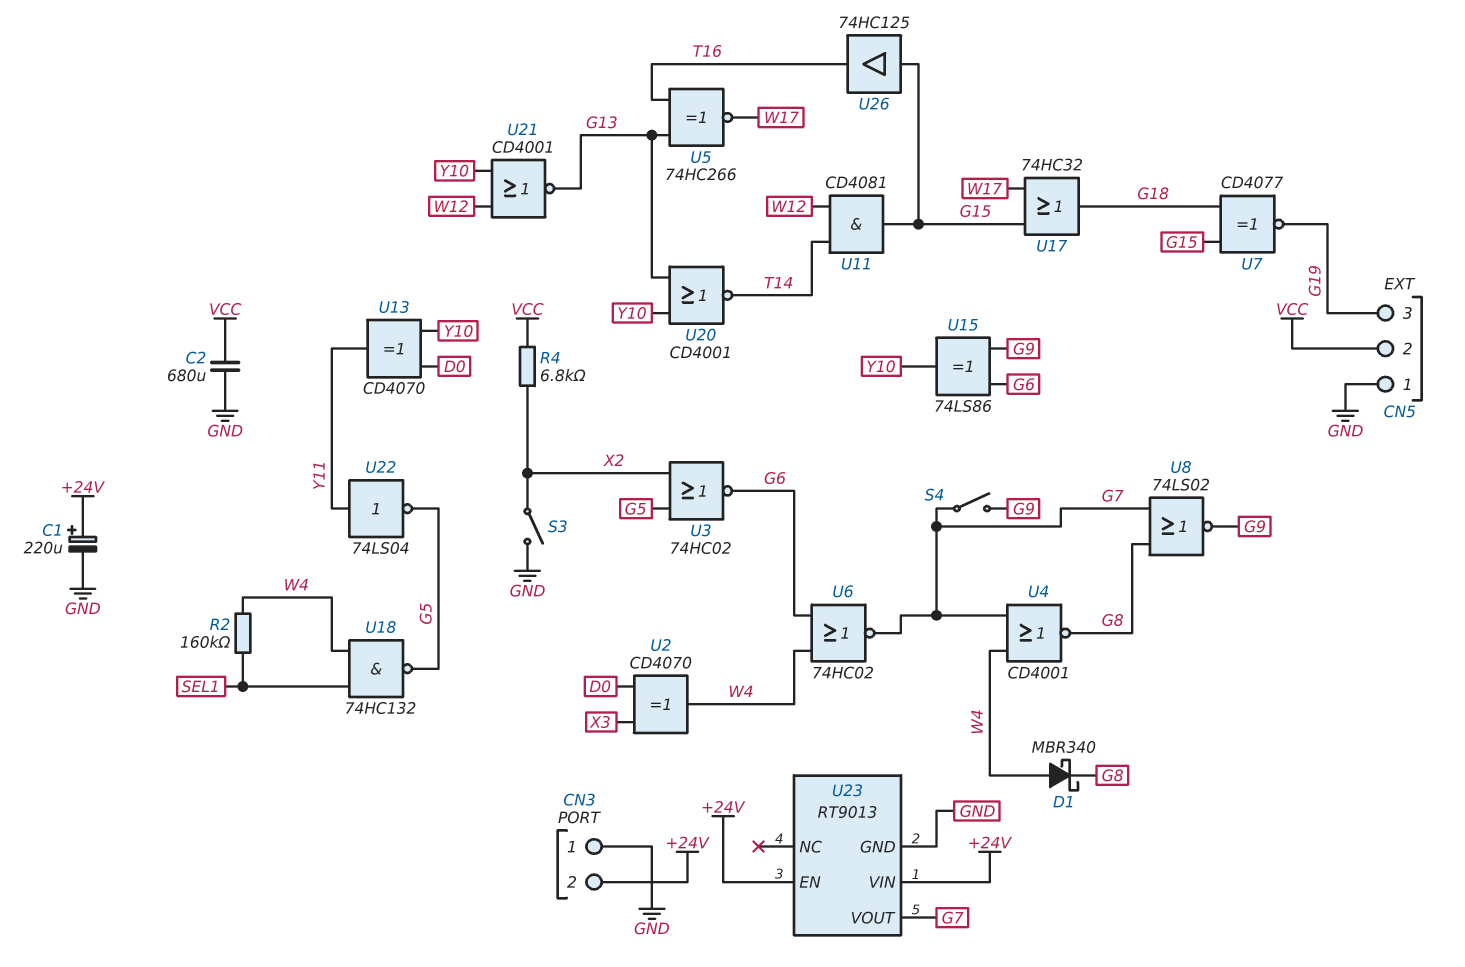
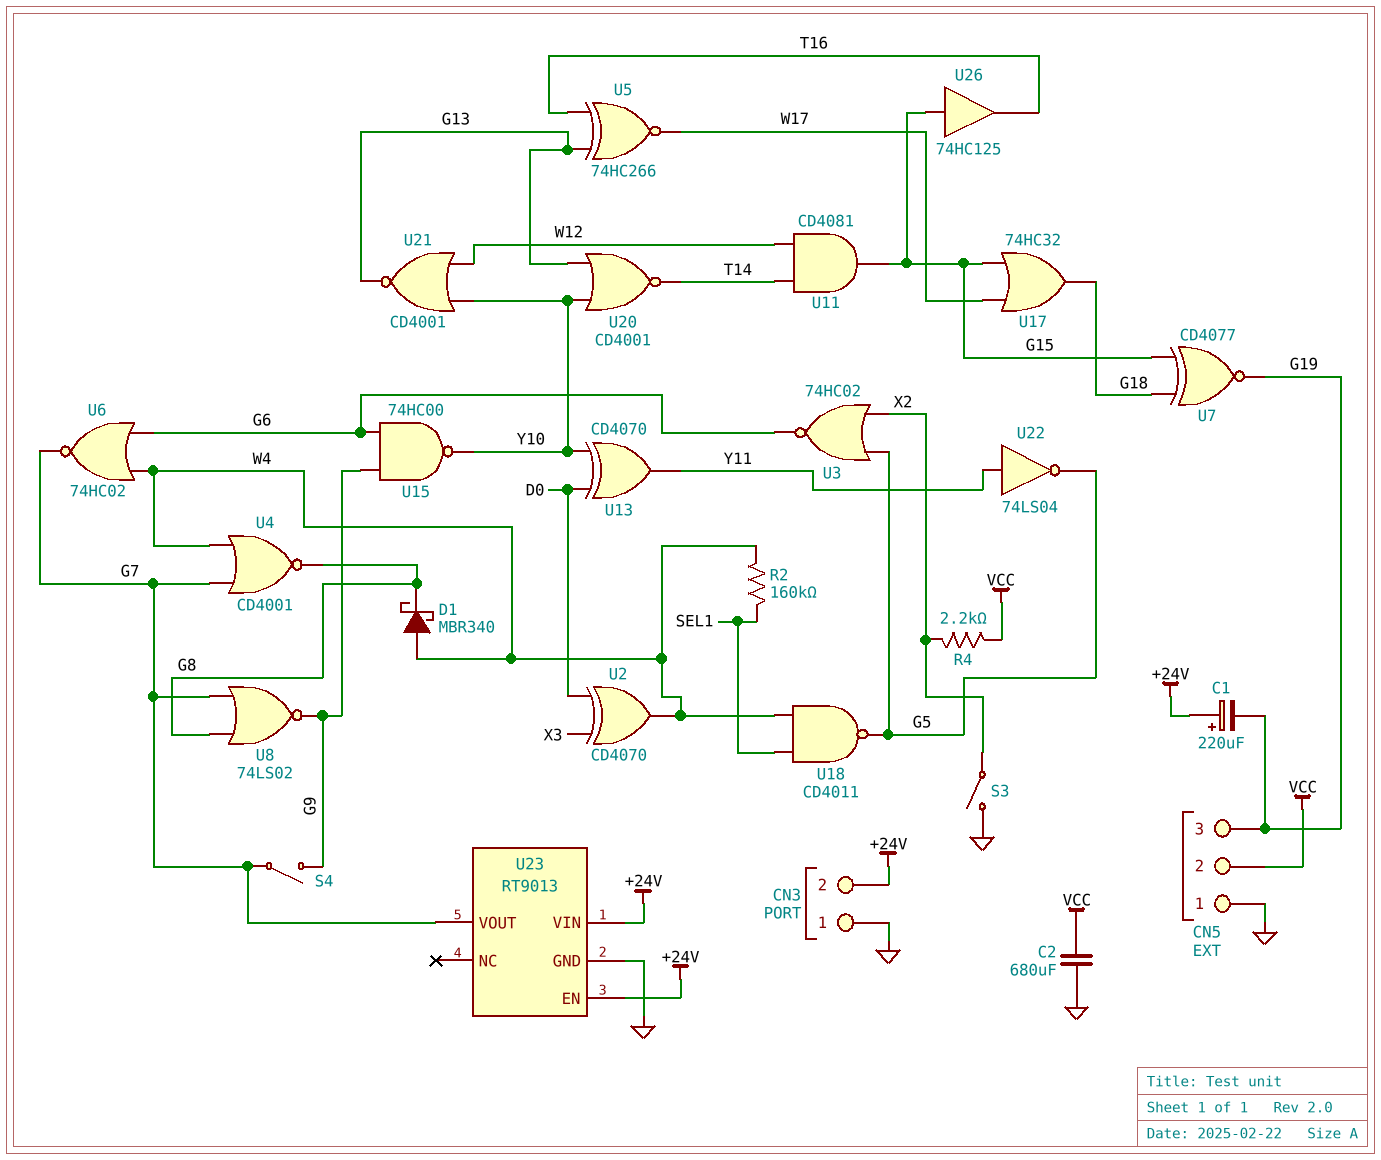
C1: 220uF (plus +24V, minus GND) -> 220uF (plus +24V, minus G19)
R4: 6.8k (VCC, X2) -> 2.2k (VCC, X2)
U15: XOR 74LS86 (in G6, in G9, out Y10) -> NAND 74HC00 (in G6, in G9, out Y10)
U18: NAND 74HC132 (in SEL1, in W4, out G5) -> NAND CD4011 (in SEL1, in W4, out G5)

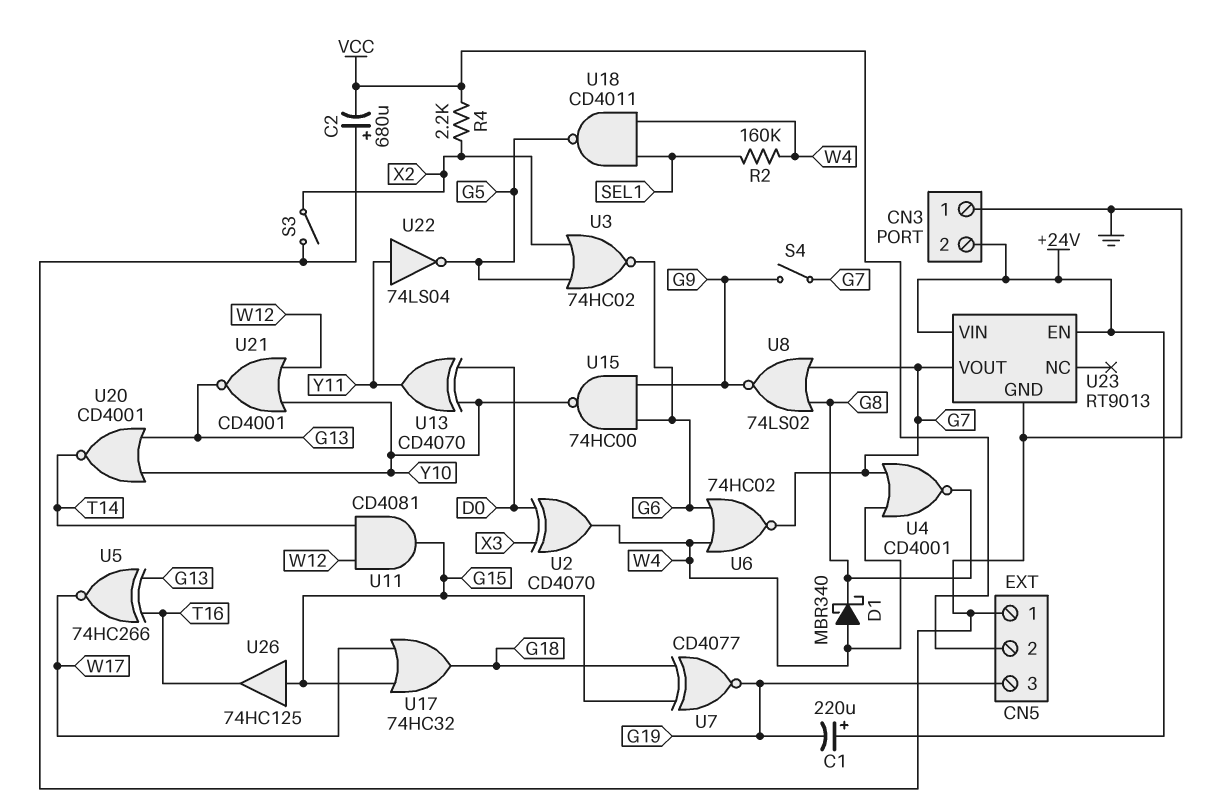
C2: 680uF (GND, VCC) -> 680uF (plus GND, minus VCC)

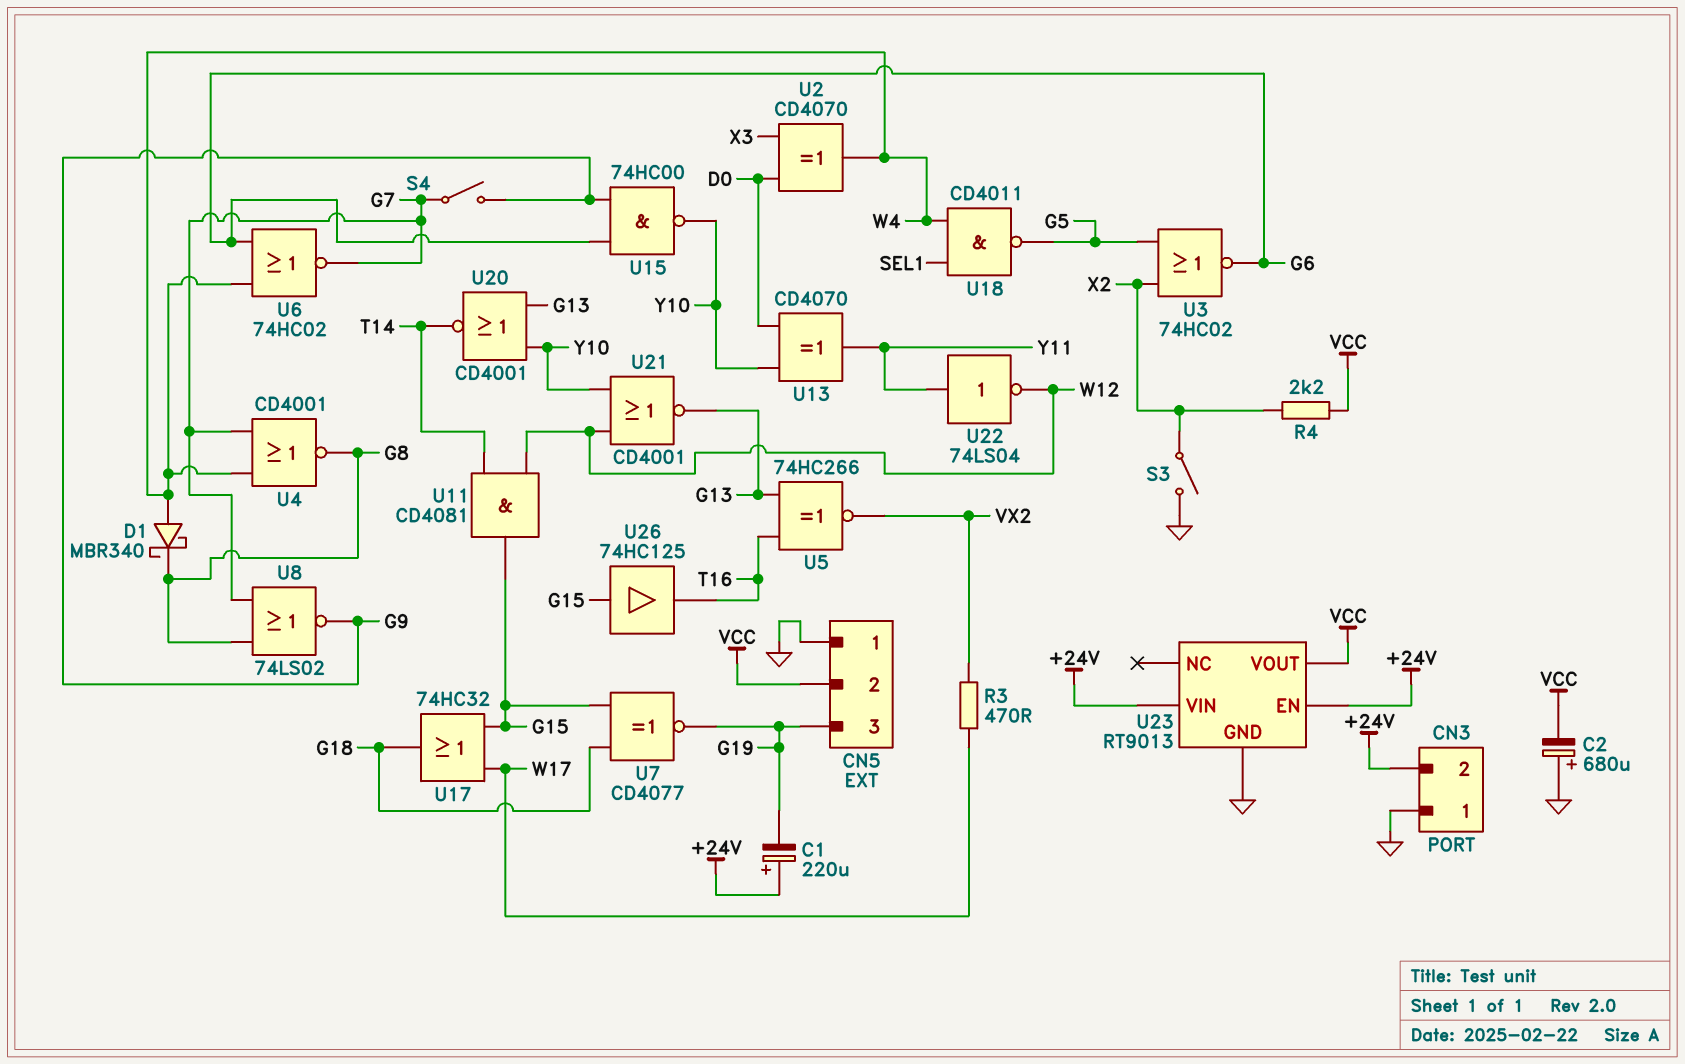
R2: 160k (SEL1, W4) -> none
R3: none -> 470 (VX2, W17)
U5: XNOR 74HC266 (in G13, in T16, out W17) -> XNOR 74HC266 (in G13, in T16, out VX2)
U22: NOT 74LS04 (in Y11, out G5) -> NOT 74LS04 (in Y11, out W12)
U23 pin VOUT: G7 -> VCC

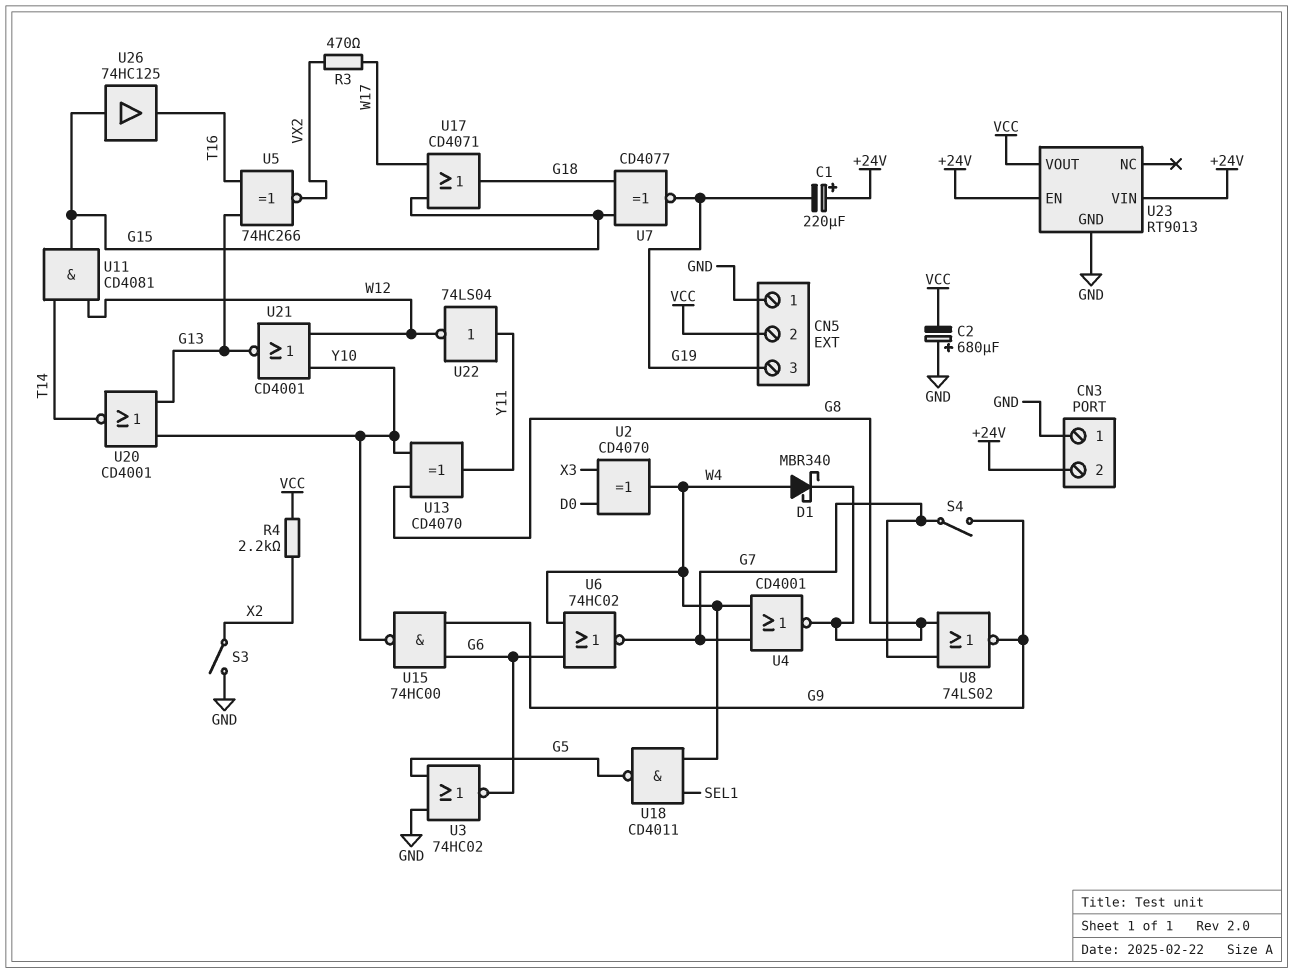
U3: NOR 74HC02 (in G5, in X2, out G6) -> NOR 74HC02 (in G5, in GND, out G6)
U13: XOR CD4070 (in D0, in Y10, out Y11) -> XOR CD4070 (in G8, in Y10, out Y11)
U17: OR 74HC32 (in G15, in W17, out G18) -> OR CD4071 (in G15, in W17, out G18)

